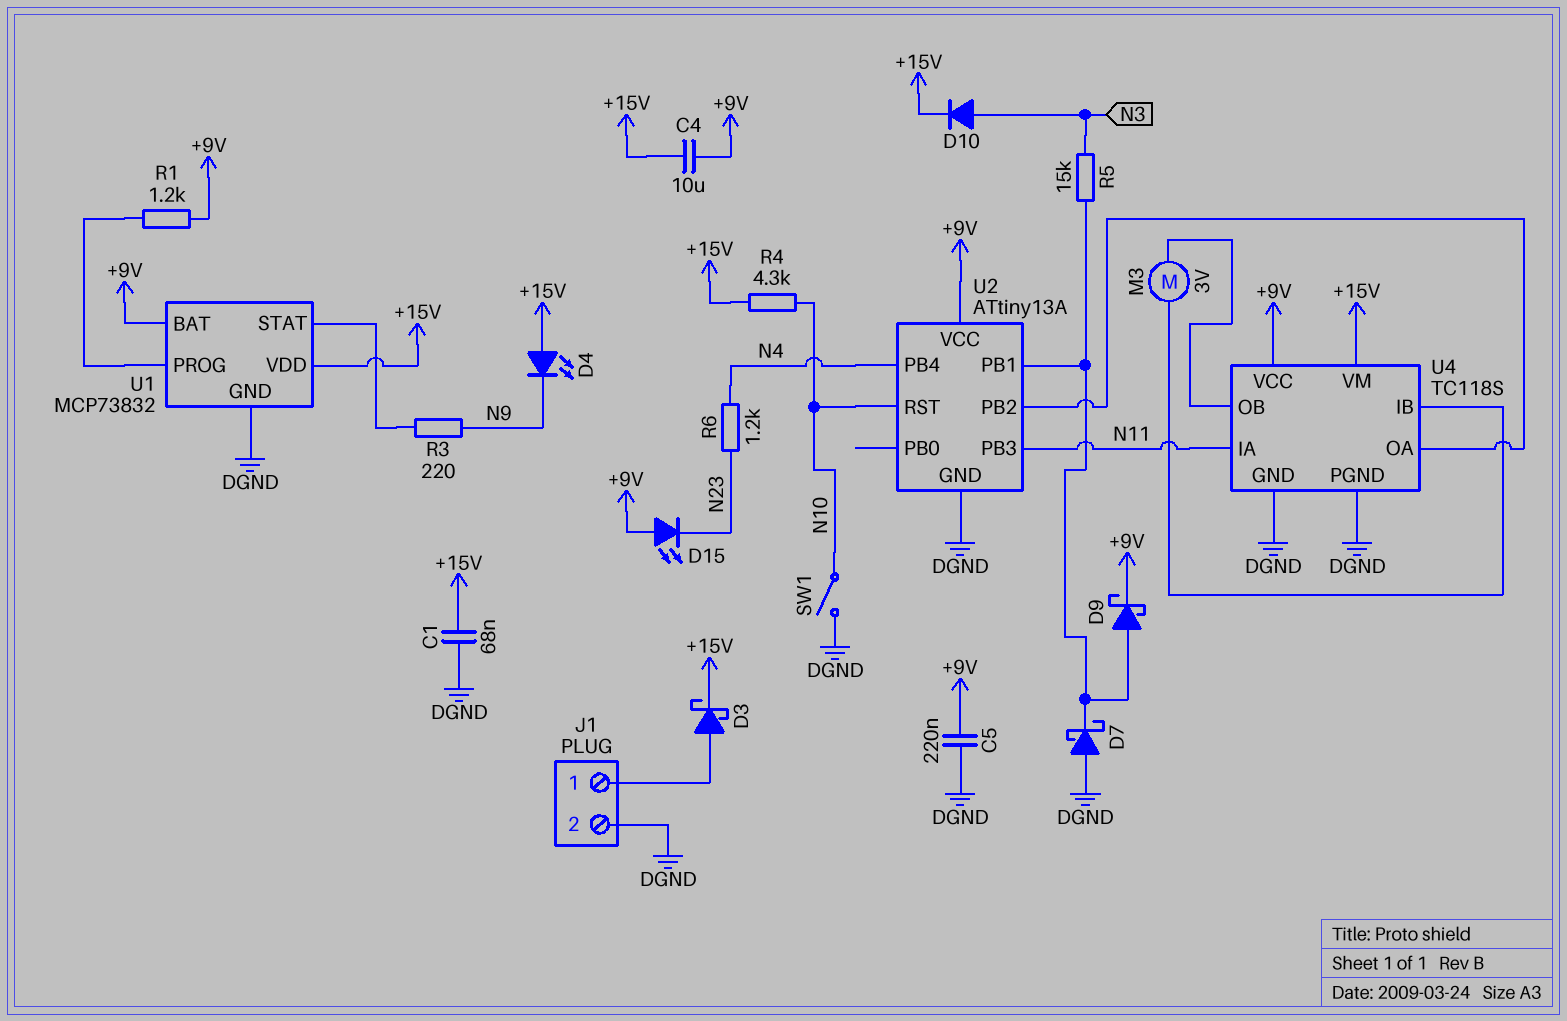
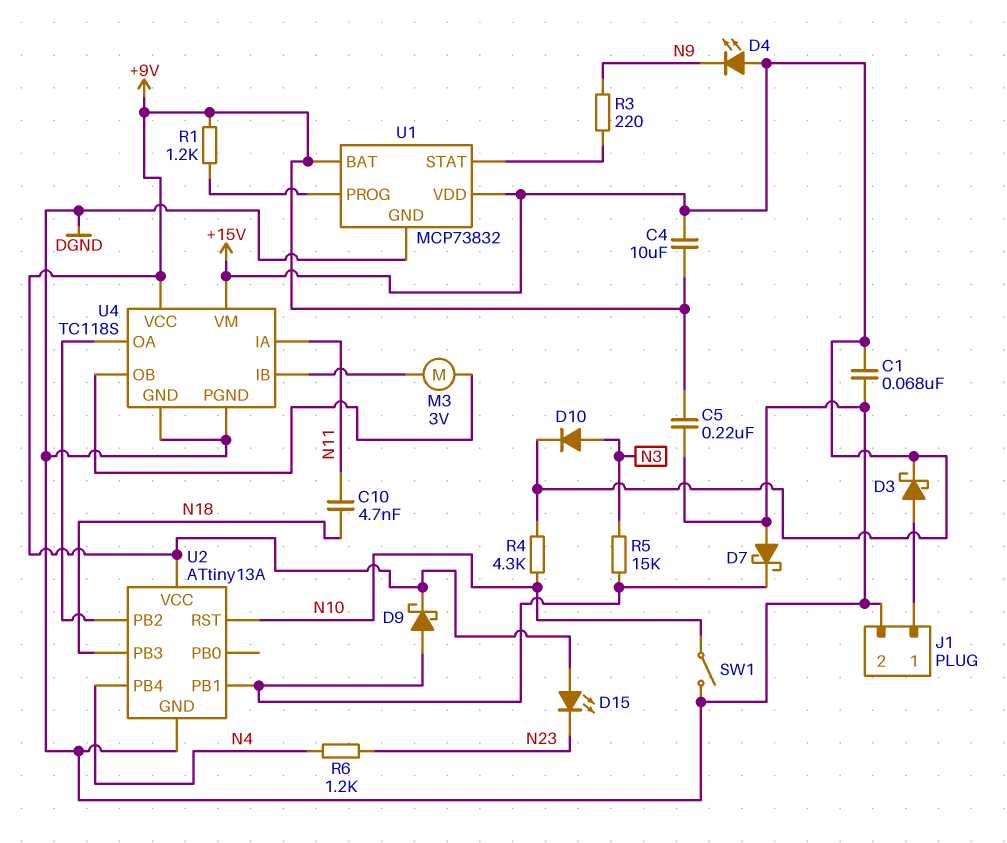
C10: none -> 4.7nF (N11, N18)
U2 pin PB3: N11 -> N18

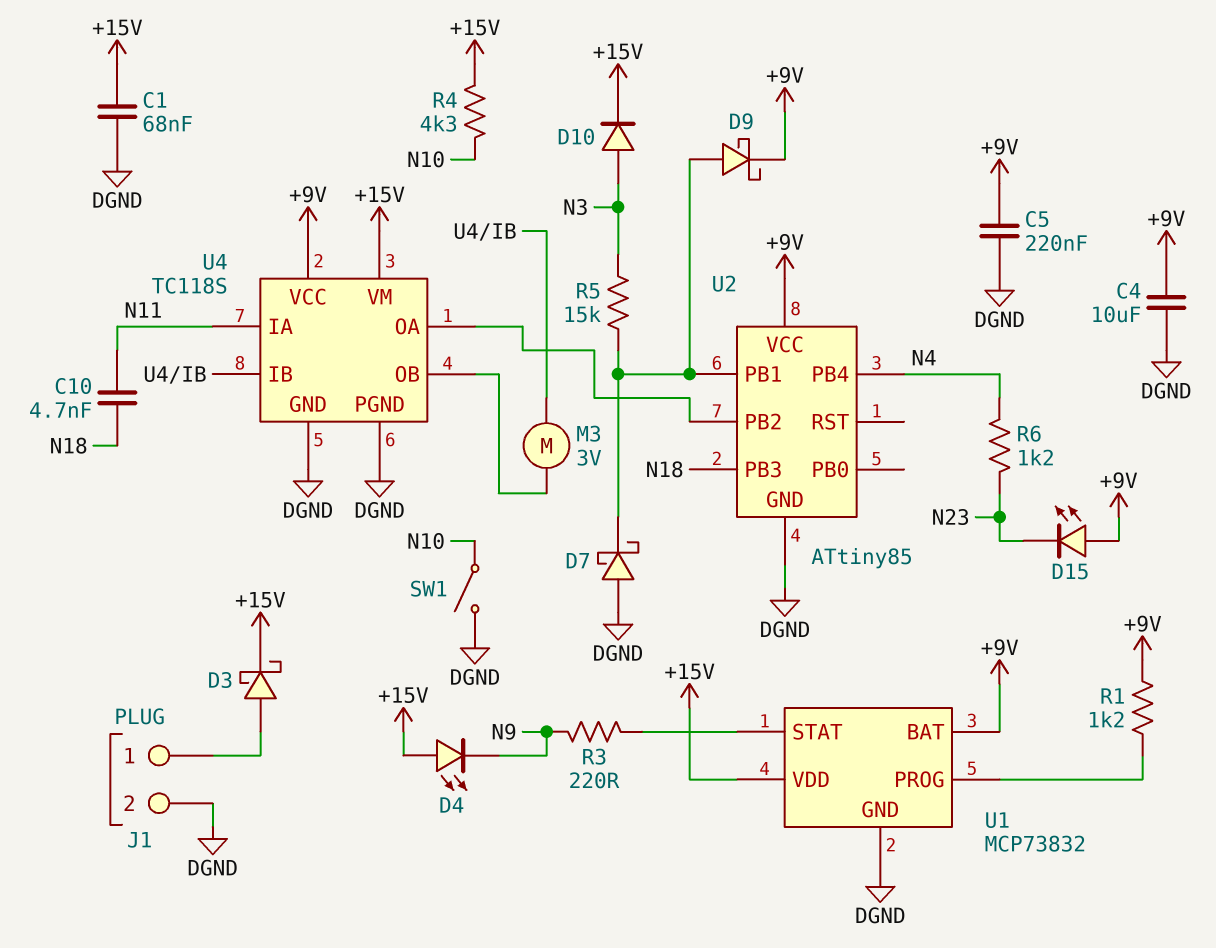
C4: 10uF (+9V, +15V) -> 10uF (+9V, DGND)
U2: ATtiny13A -> ATtiny85
U2 pin RST: N10 -> none

